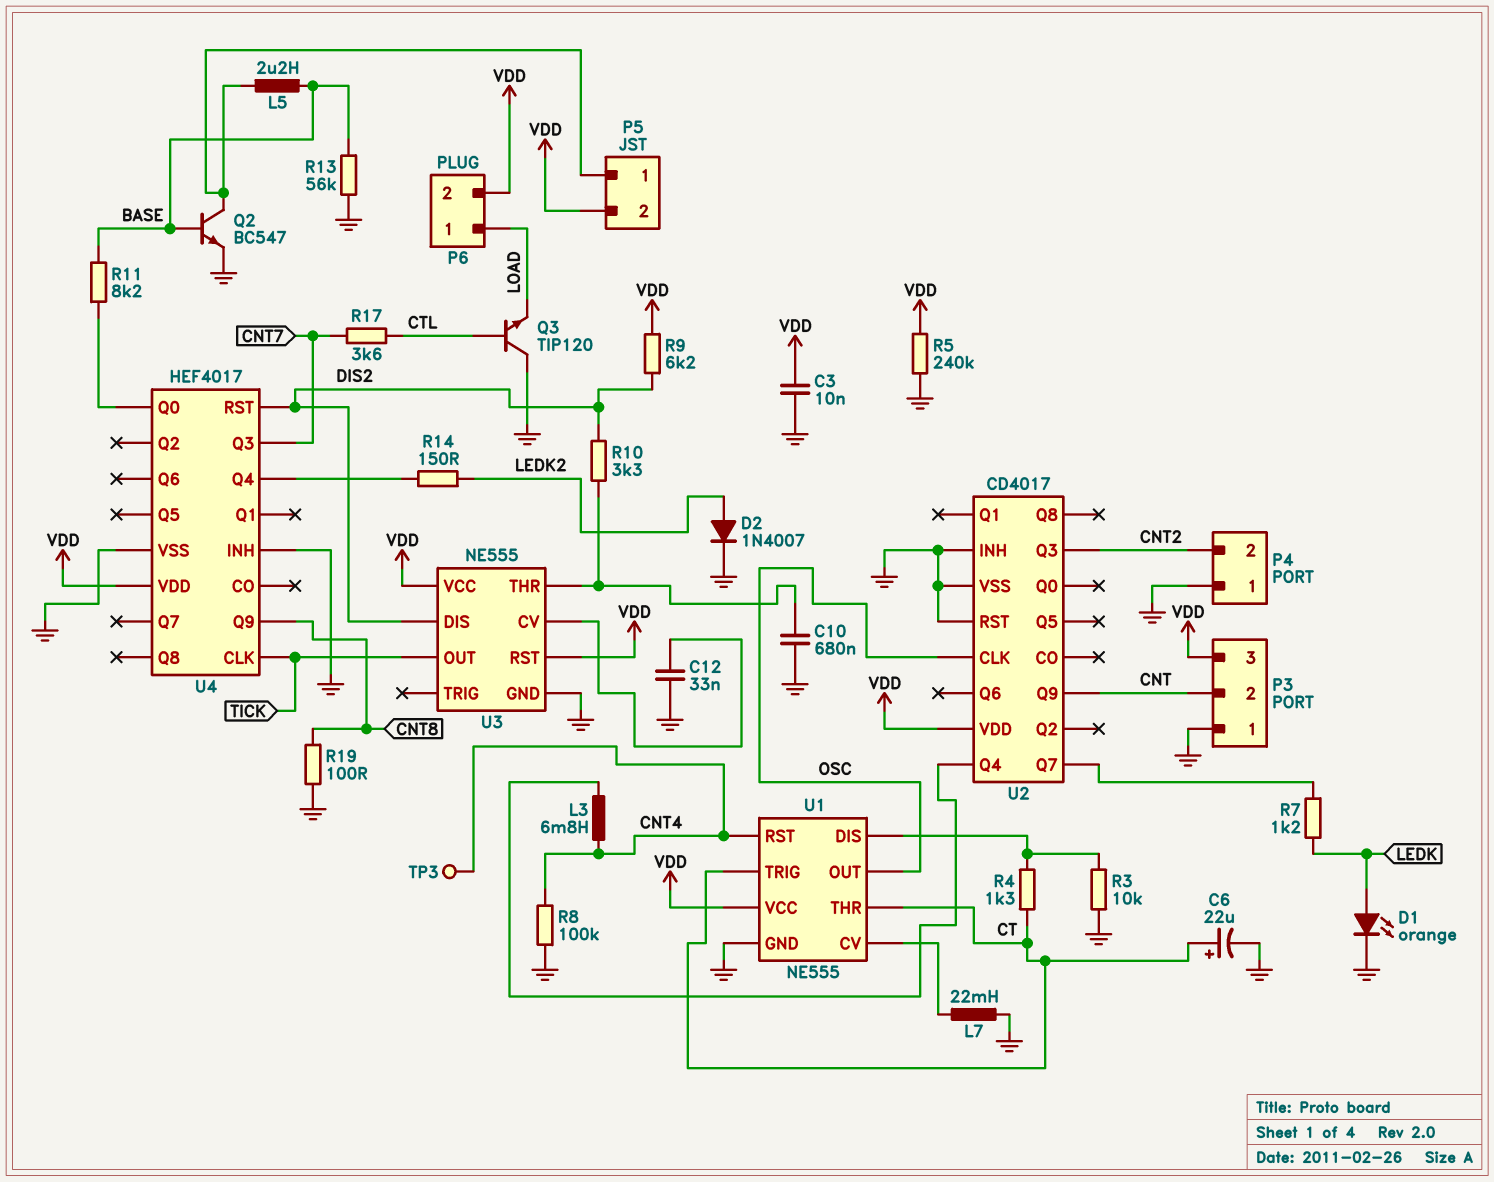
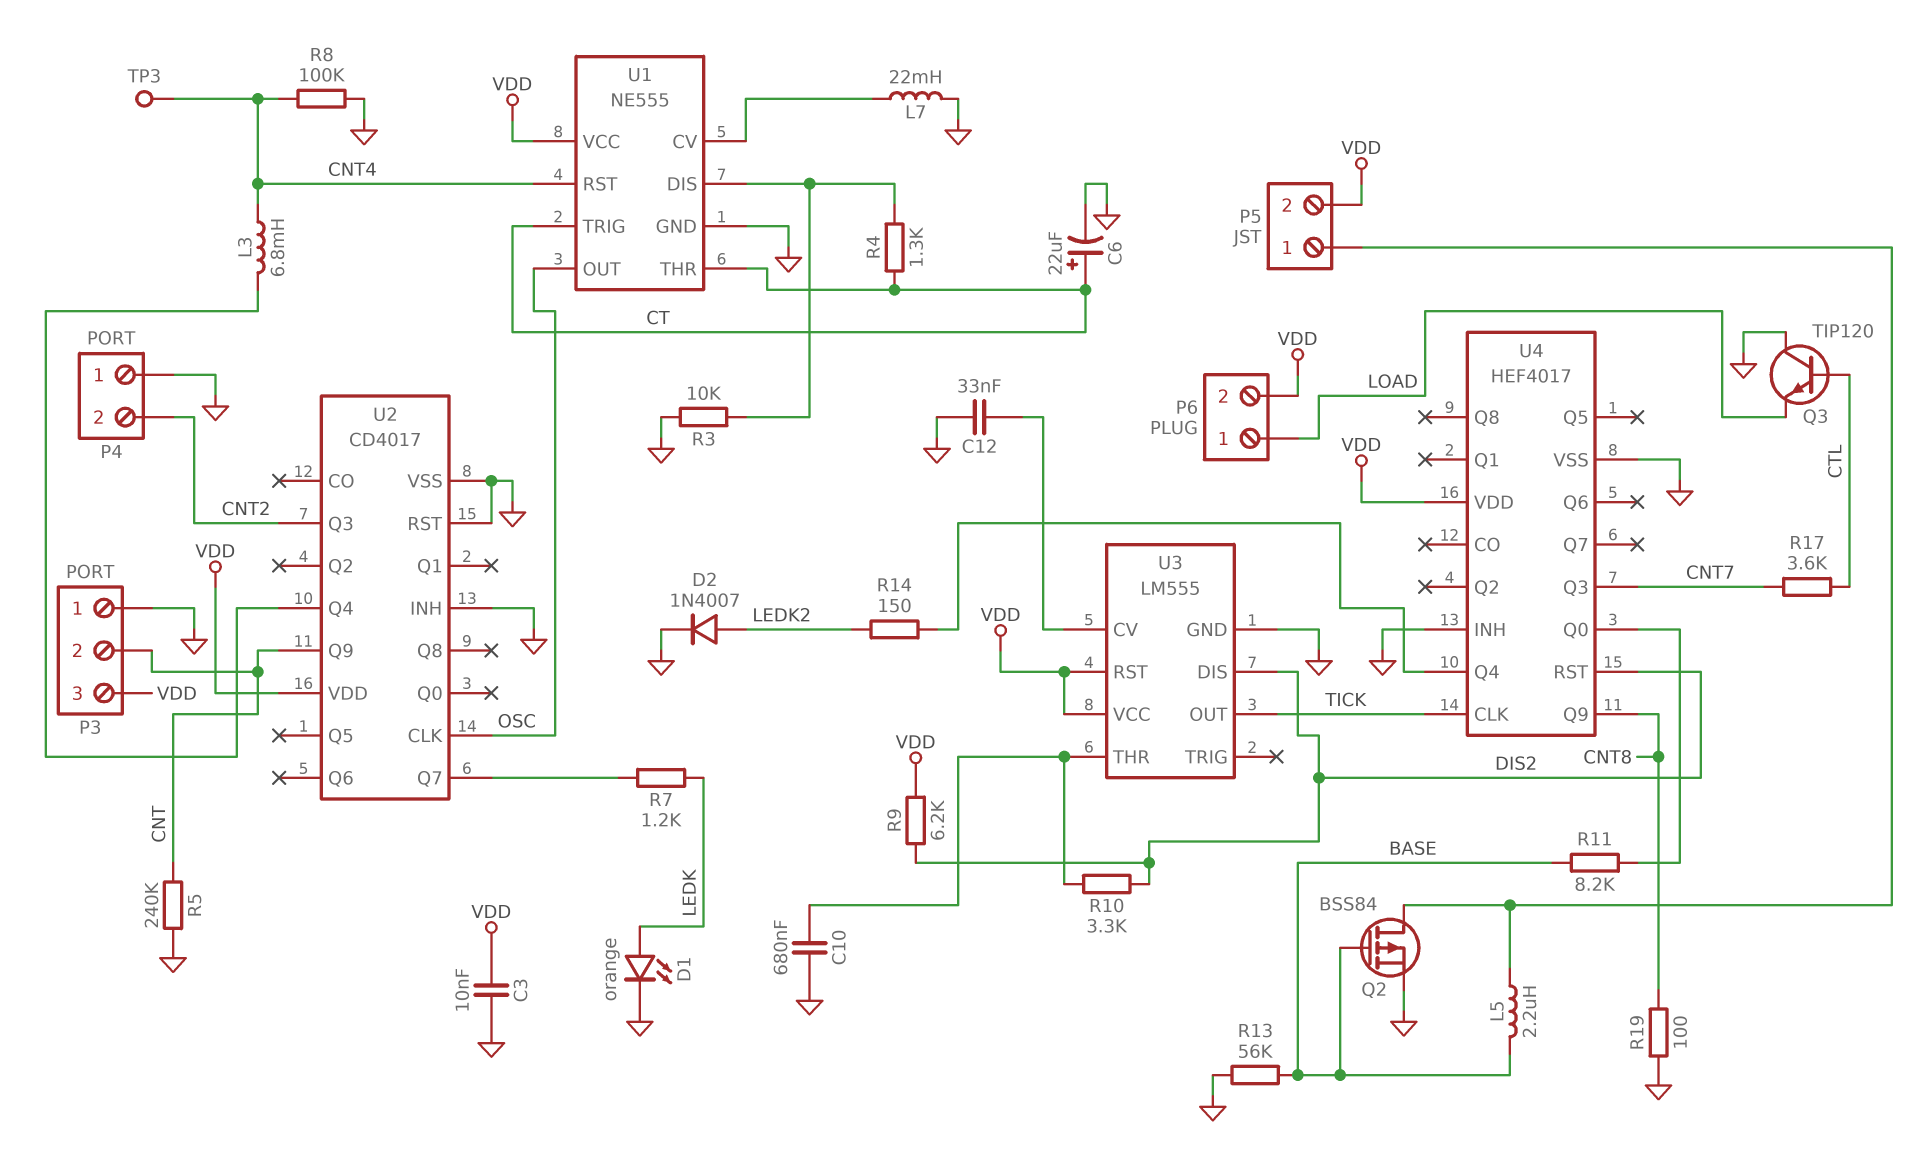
Q2: NPN BC547 (B BASE, C P5/1, E GND) -> PMOS BSS84 (G BASE, D P5/1, S GND)
R5: 240k (GND, VDD) -> 240k (CNT, GND)
U3: NE555 -> LM555

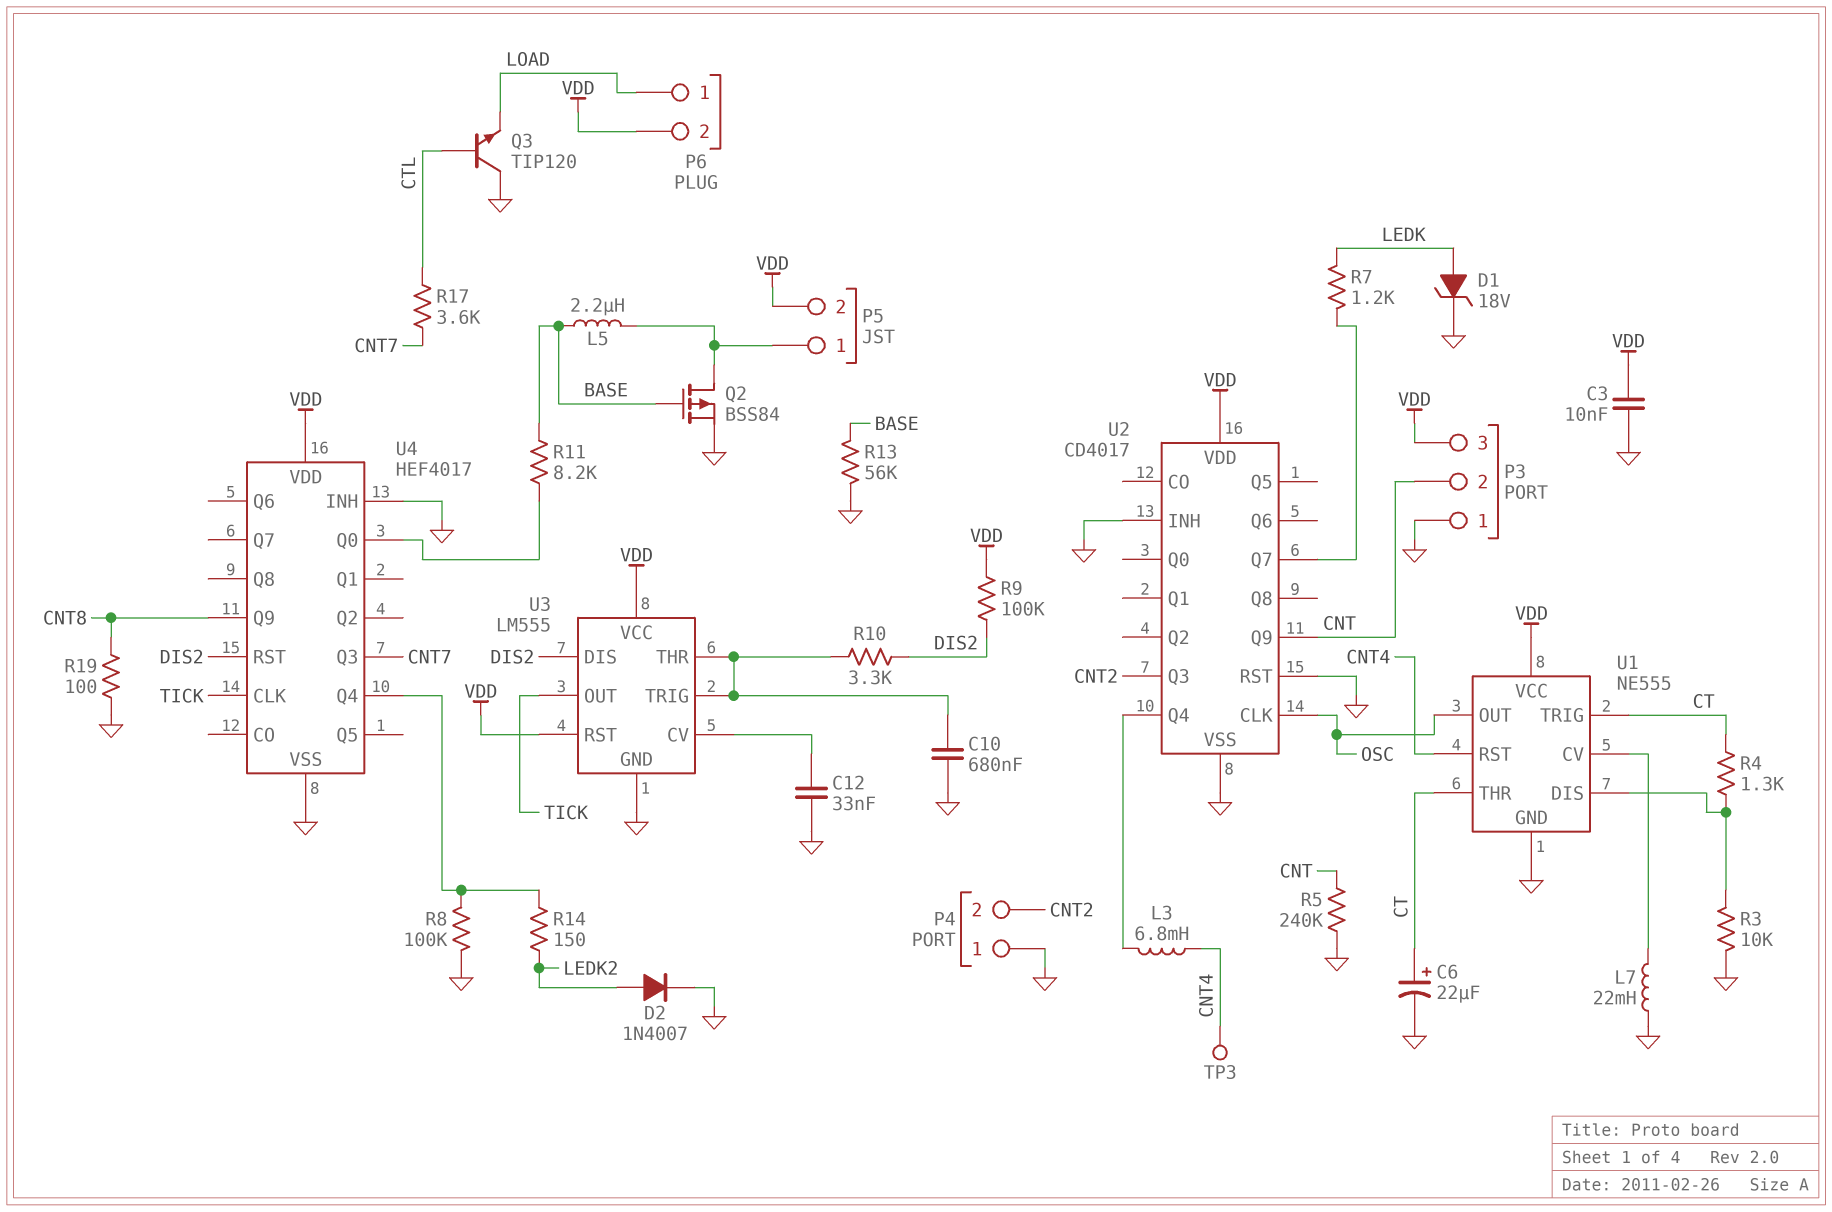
D1: LED orange (A LEDK, K GND) -> zener 18V (A LEDK, K GND)
R8: 100k (CNT4, GND) -> 100k (GND, U4/Q4)
R9: 6.2k (DIS2, VDD) -> 100k (DIS2, VDD)
U3 pin TRIG: none -> U3/THR

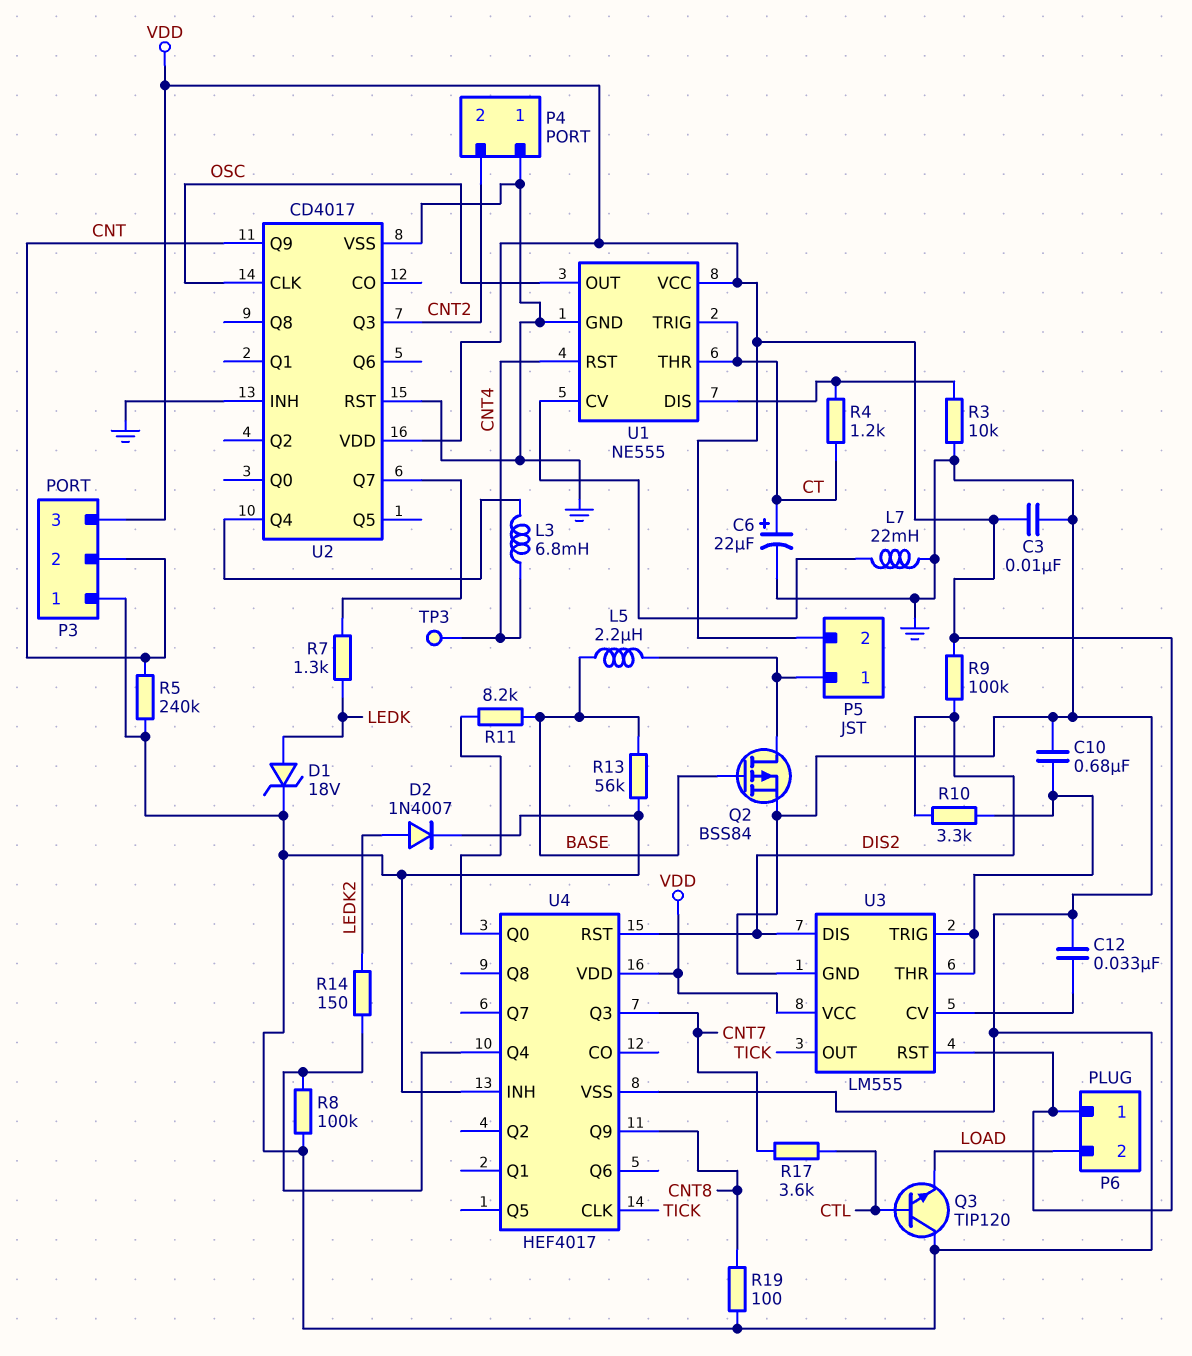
P6 pin 1: LOAD -> VDD
P6 pin 2: VDD -> LOAD
R4: 1.3k (CT, U1/DIS) -> 1.2k (CT, U1/DIS)
R7: 1.2k (LEDK, U2/Q7) -> 1.3k (LEDK, U2/Q7)

